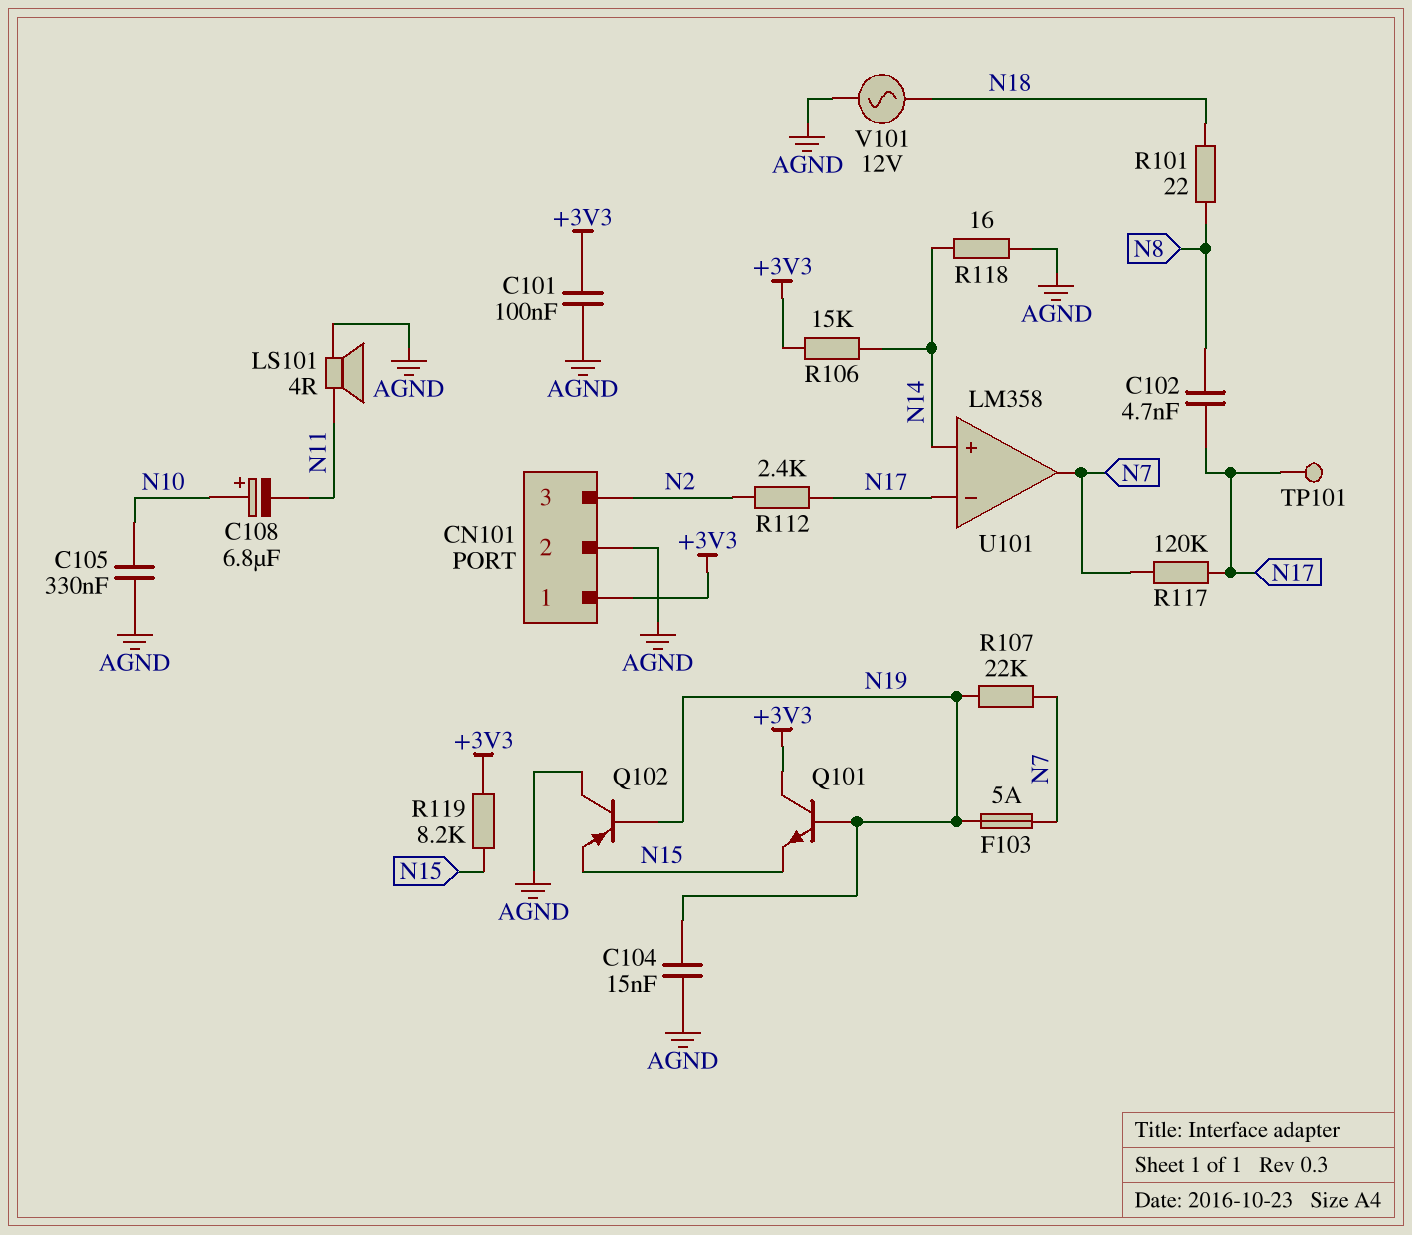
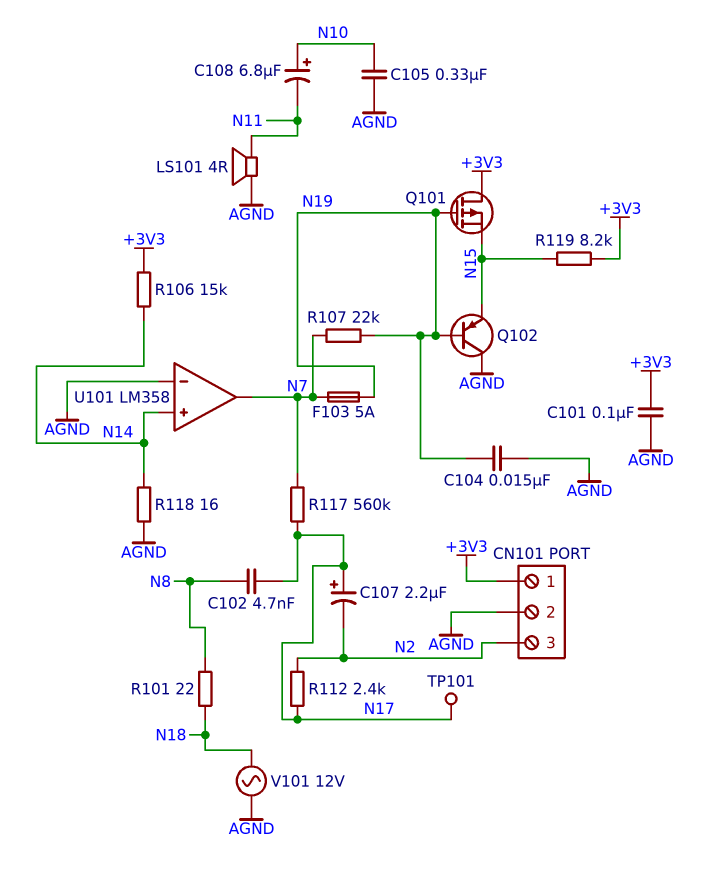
C107: none -> 2.2uF (plus N17, minus N2)
Q101: NPN (B N19, C +3V3, E N15) -> PMOS (G N19, D +3V3, S N15)
R117: 120k (N7, N17) -> 560k (N7, N17)
U101 pin in-: N17 -> AGND

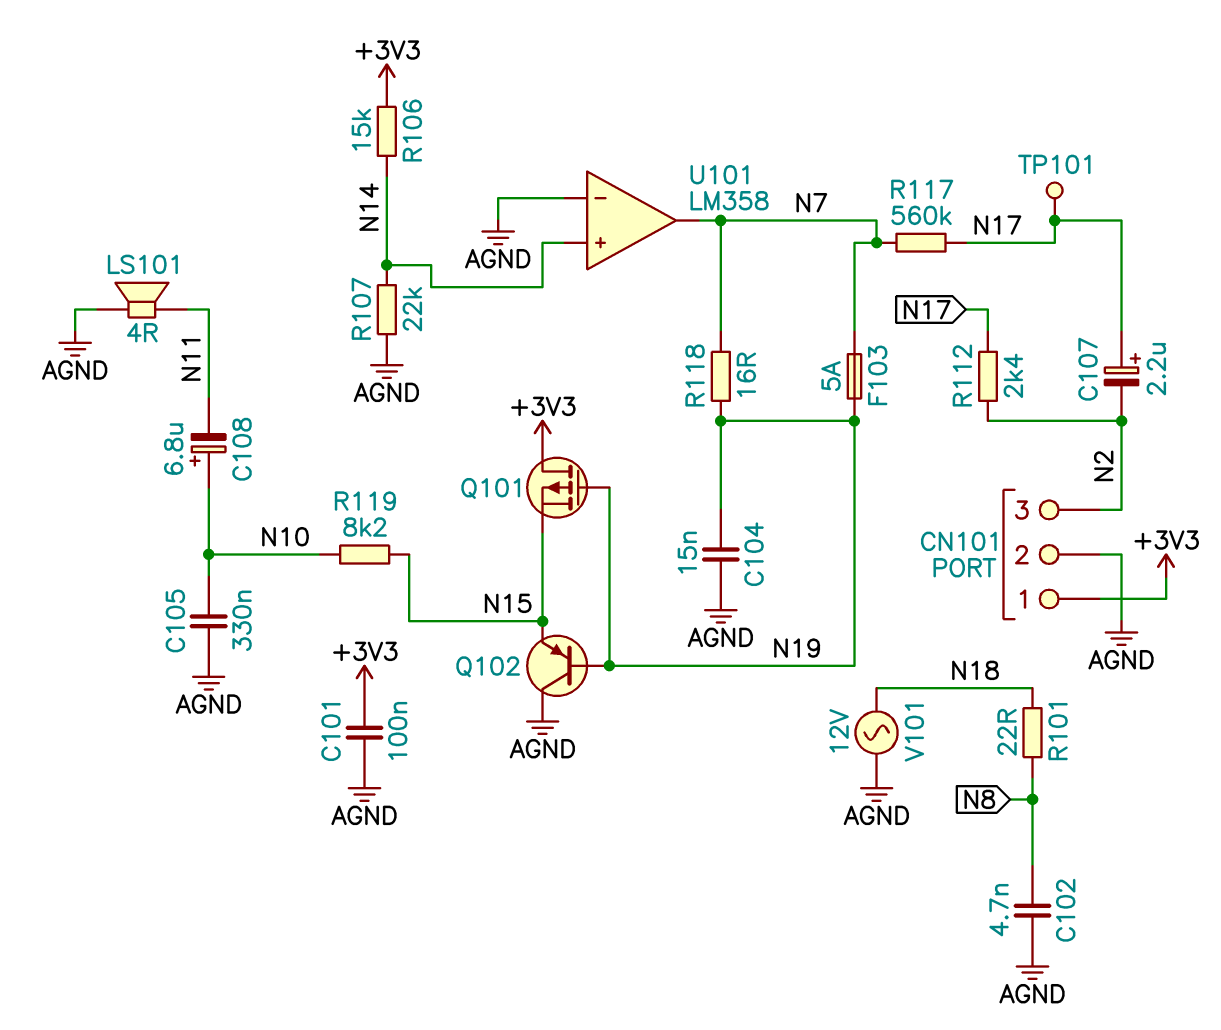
C102: 4.7nF (N8, N17) -> 4.7nF (AGND, N8)
R107: 22k (N7, N19) -> 22k (AGND, N14)
R118: 16 (AGND, N14) -> 16 (N7, N19)
R119: 8.2k (+3V3, N15) -> 8.2k (N10, N15)

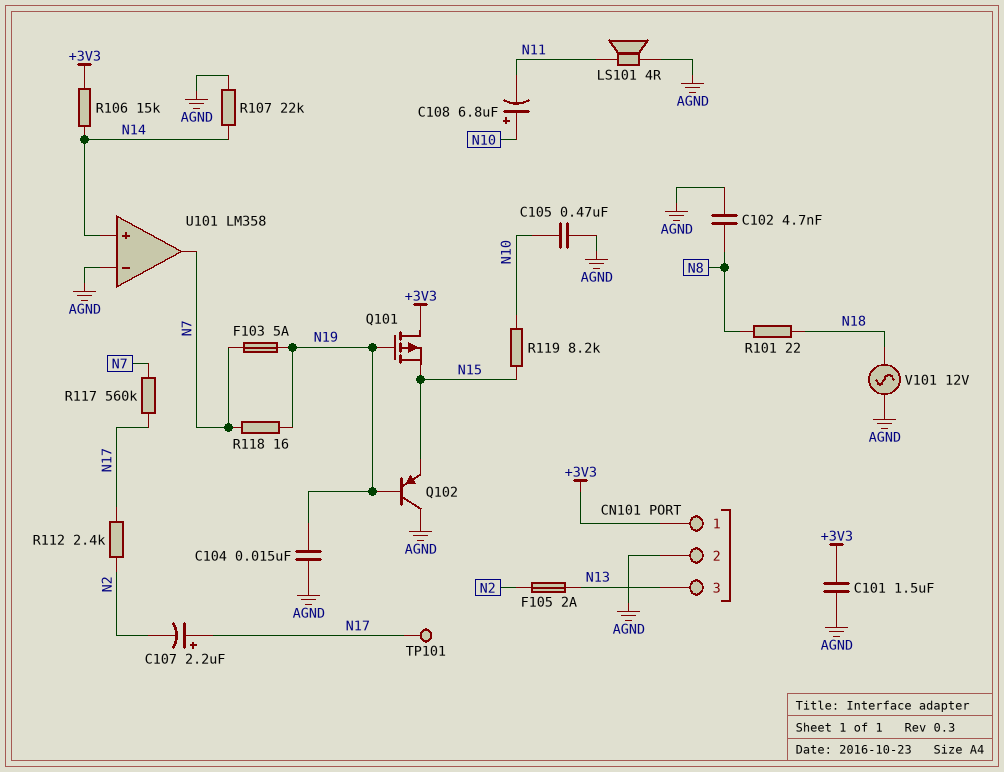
C101: 100nF (+3V3, AGND) -> 1.5uF (+3V3, AGND)
C105: 330nF (AGND, N10) -> 470nF (AGND, N10)
CN101 pin 3: N2 -> N13
F105: none -> 2A (N2, N13)

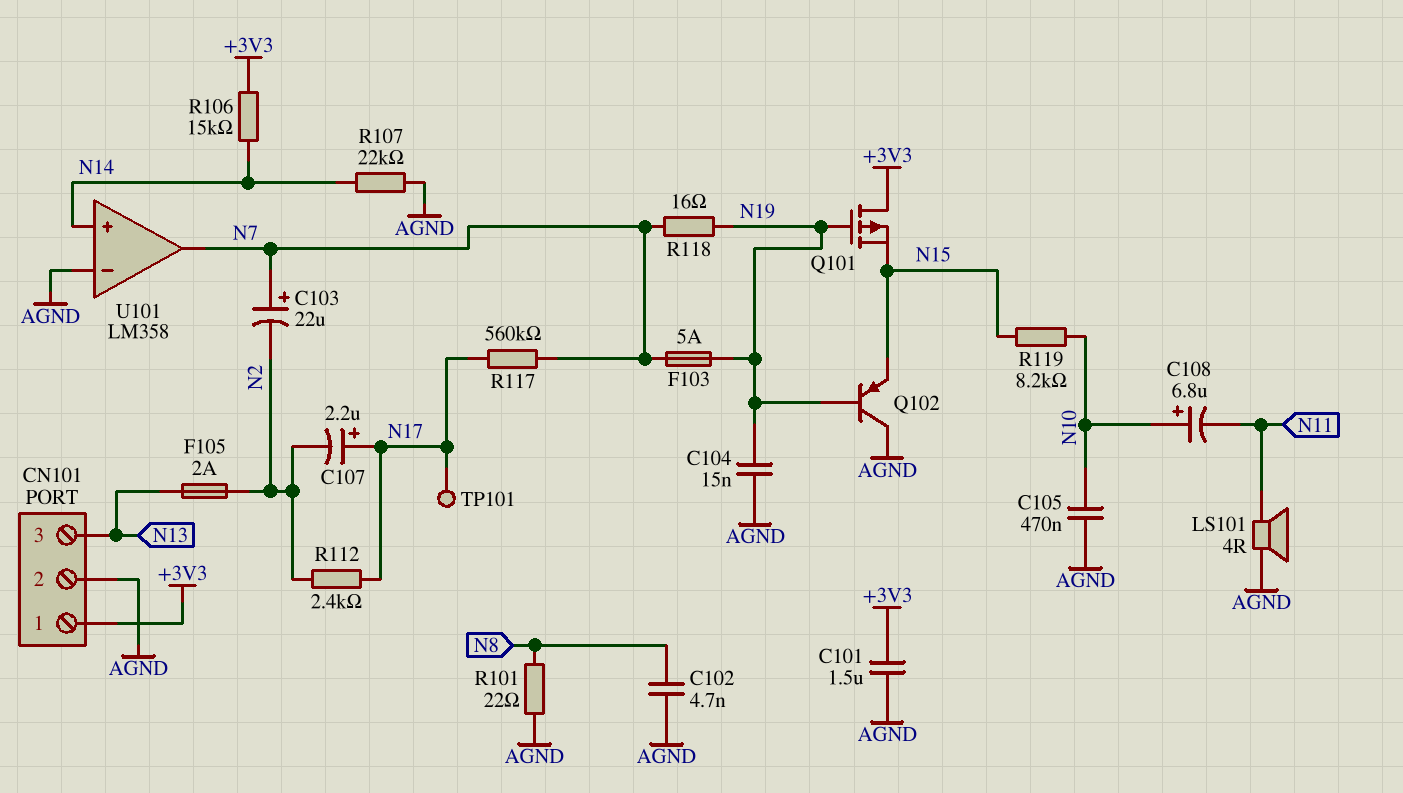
C103: none -> 22uF (plus N7, minus N2)
R101: 22 (N8, N18) -> 22 (AGND, N8)
V101: AC 12V (AGND, N18) -> none

